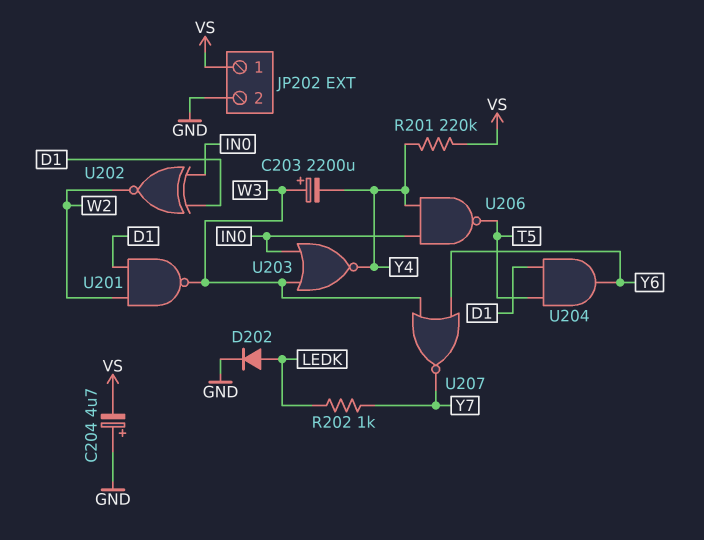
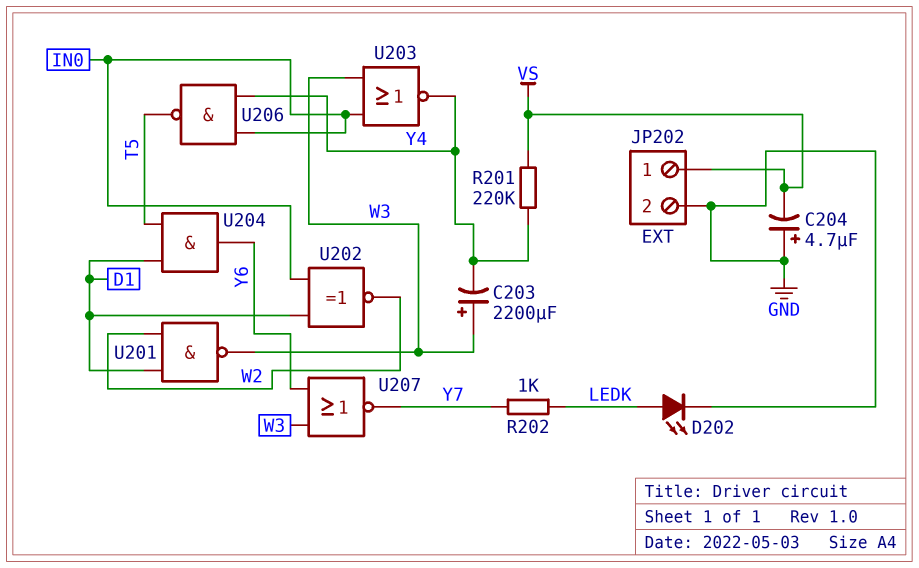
D202: diode (A LEDK, K GND) -> LED (A LEDK, K GND)

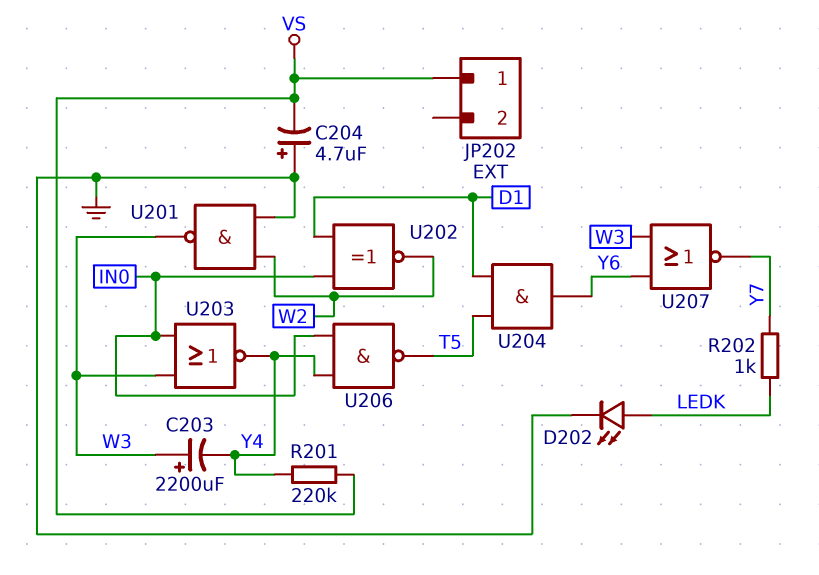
JP202 pin 2: GND -> none
U201: NAND (in D1, in W2, out W3) -> NAND (in GND, in W2, out W3)

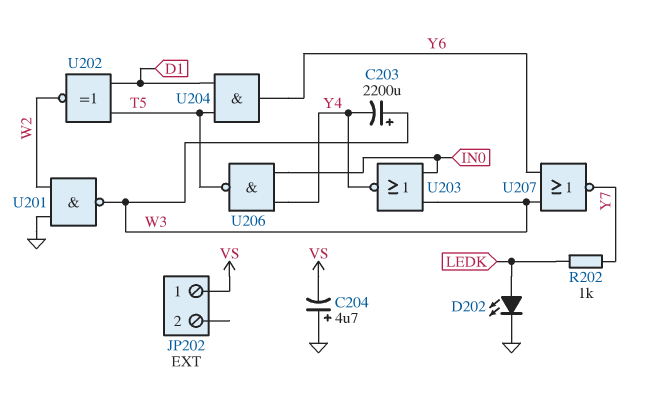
R201: 220k (VS, Y4) -> none
U202: XNOR (in D1, in IN0, out W2) -> XNOR (in D1, in T5, out W2)

